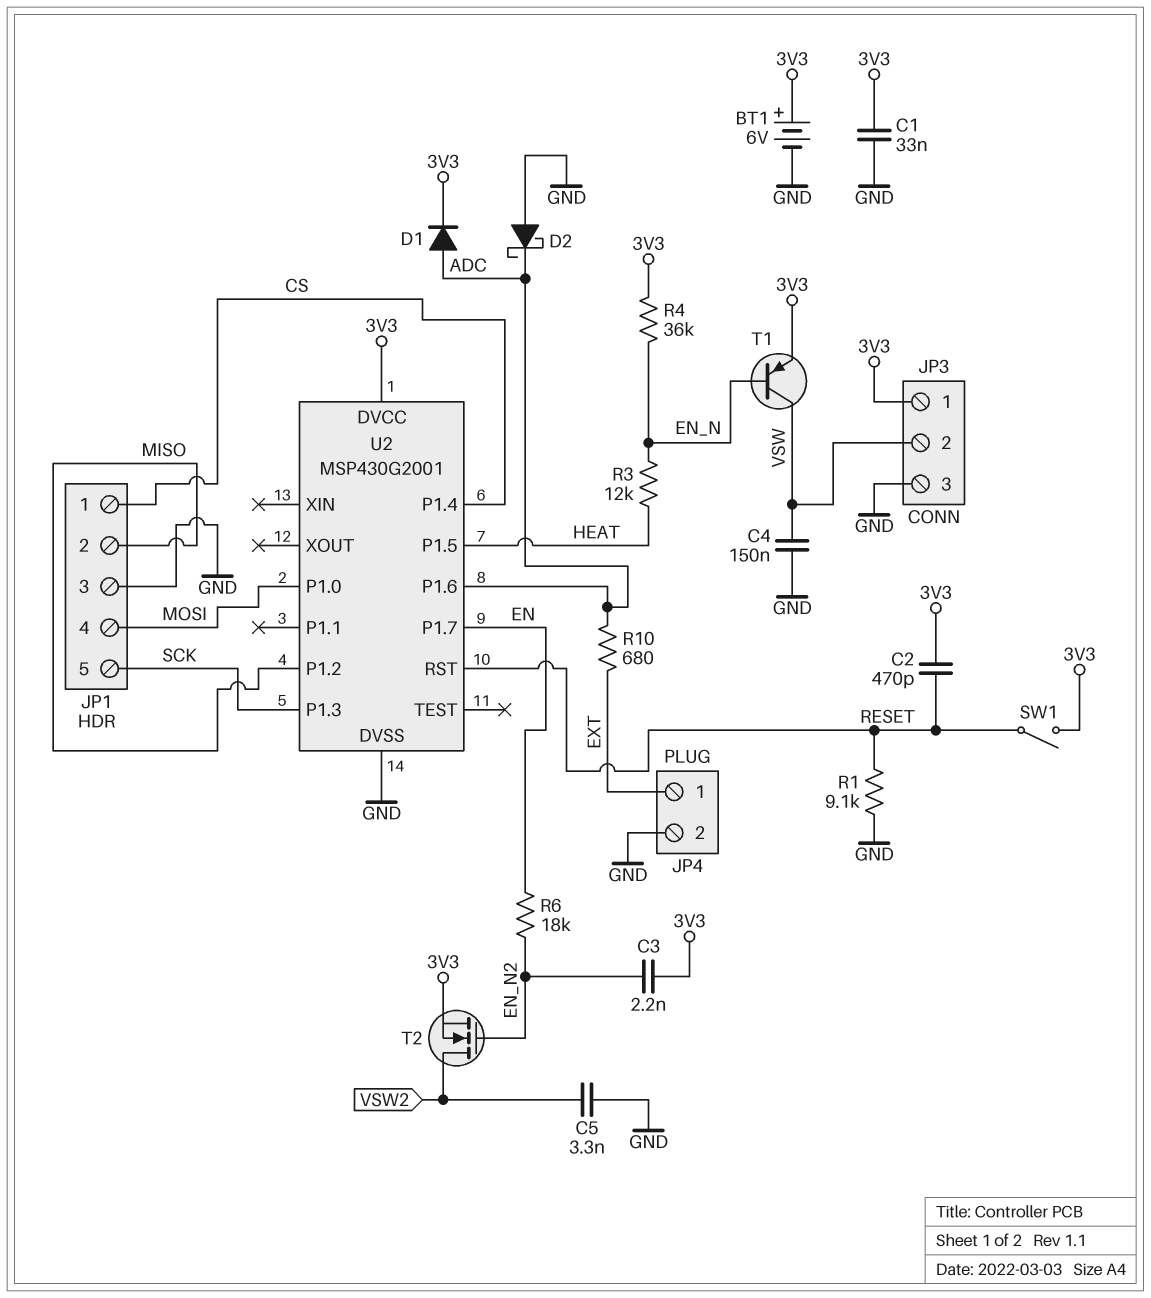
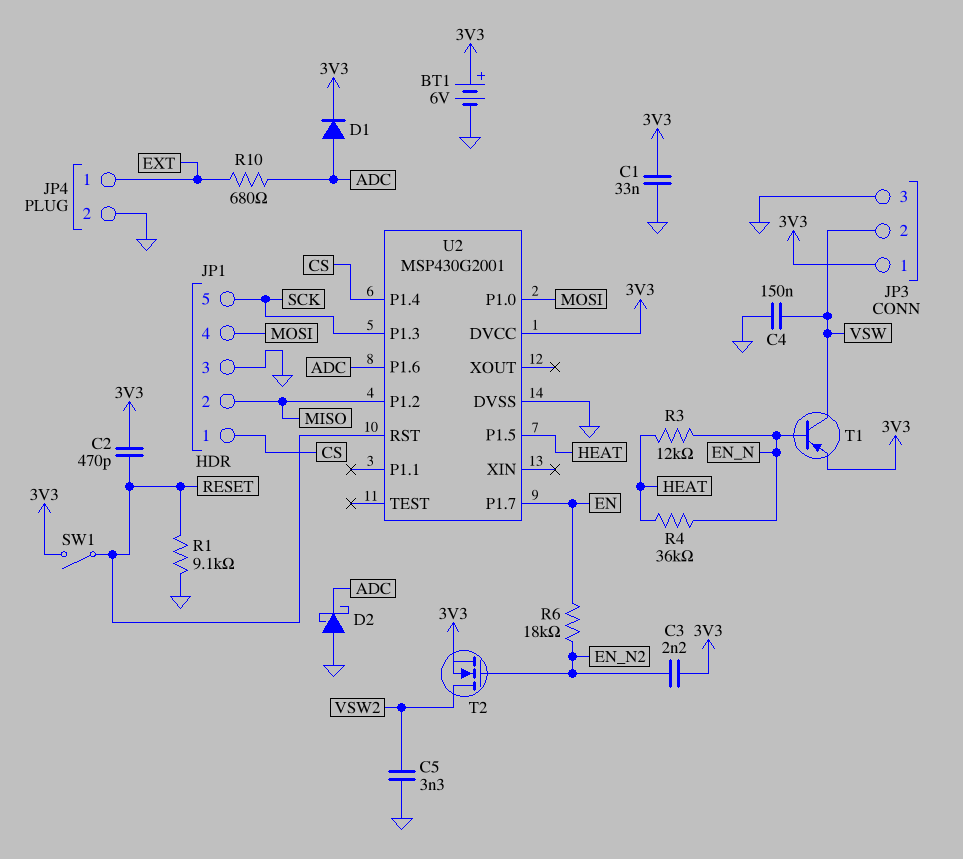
R4: 36k (3V3, EN_N) -> 36k (EN_N, HEAT)

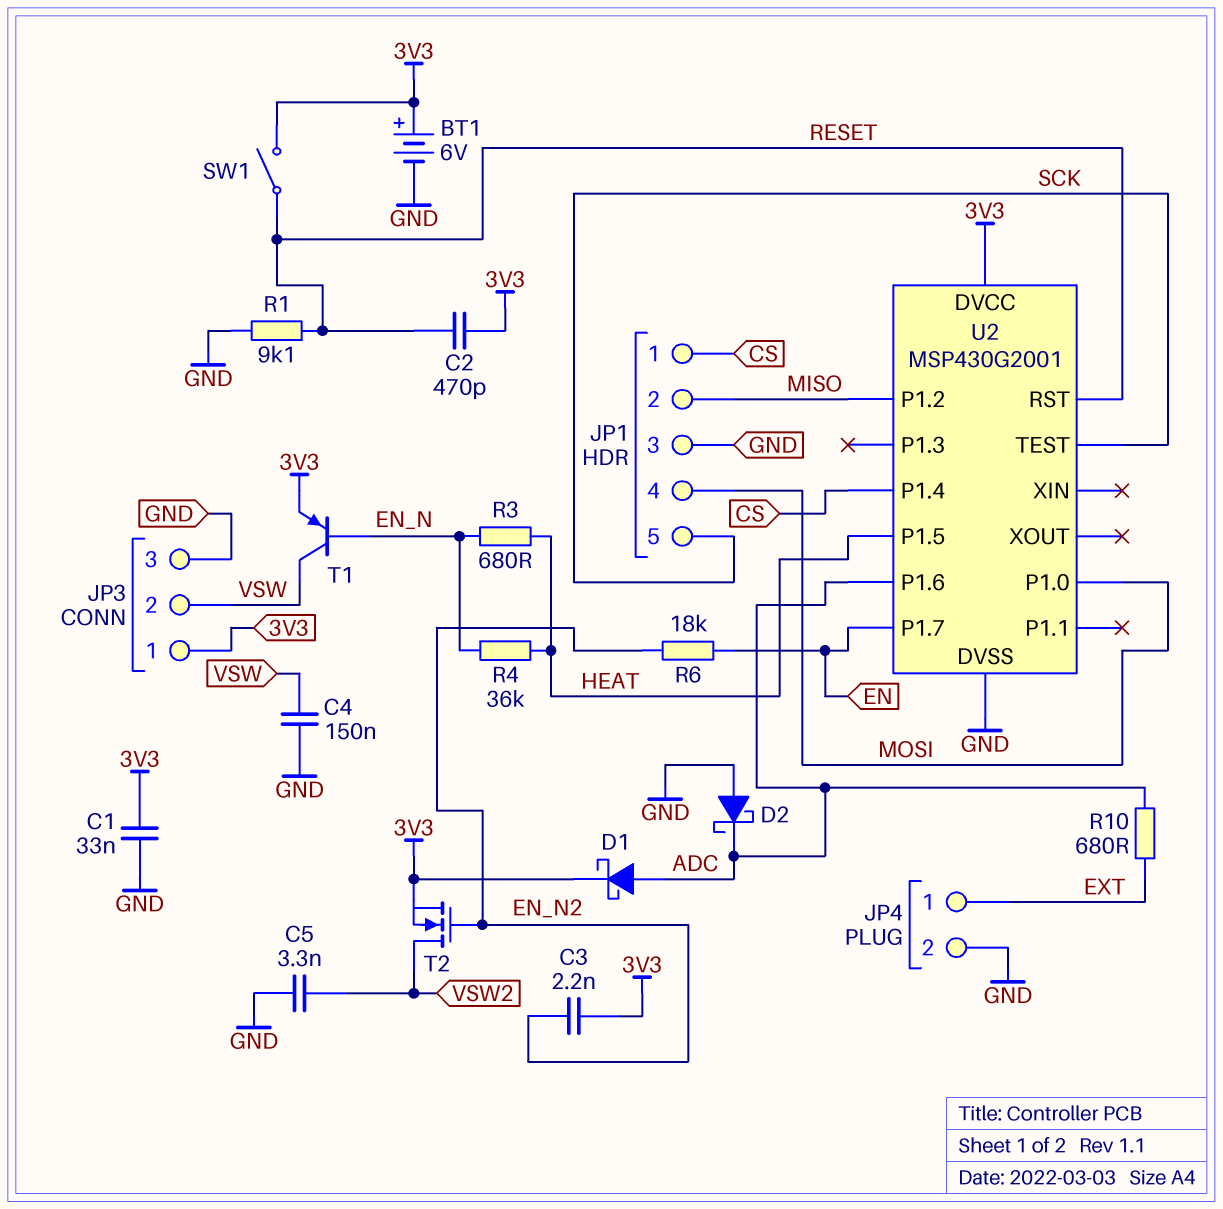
D1: diode (A ADC, K 3V3) -> schottky (A ADC, K 3V3)
R3: 12k (EN_N, HEAT) -> 680 (EN_N, HEAT)
U2 pin P1.3: SCK -> none
U2 pin TEST: none -> SCK

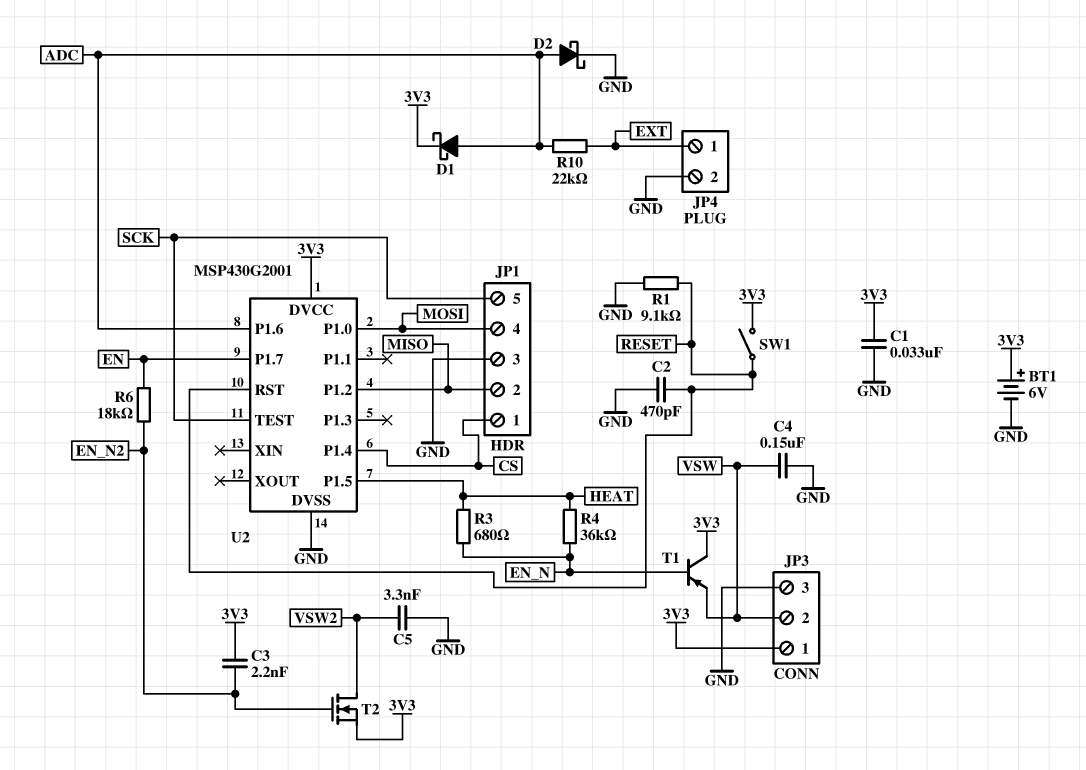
C2: 470pF (3V3, RESET) -> 470pF (GND, RESET)
D2: schottky (A GND, K ADC) -> schottky (A ADC, K GND)
R10: 680 (ADC, EXT) -> 22k (ADC, EXT)
T1: PNP (B EN_N, C VSW, E 3V3) -> PNP (B EN_N, C 3V3, E VSW)

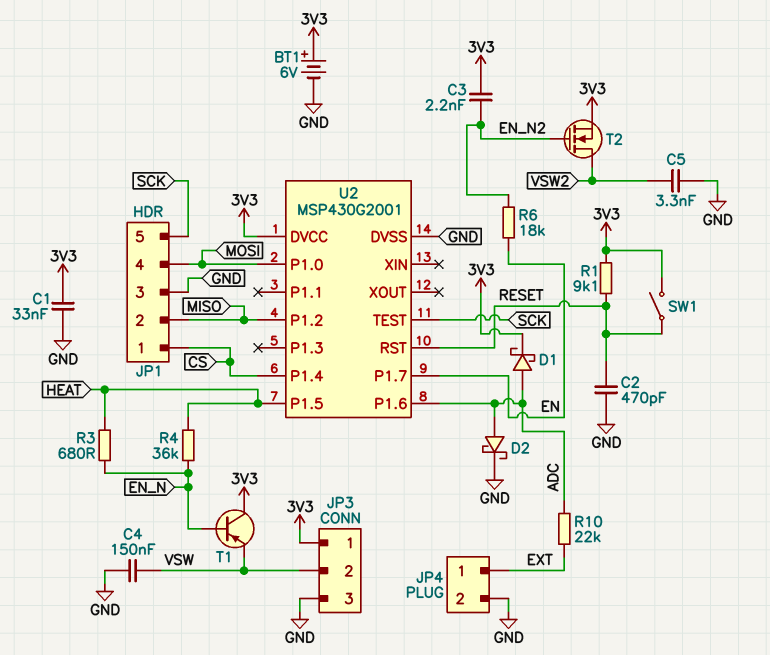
R1: 9.1k (GND, RESET) -> 9.1k (3V3, RESET)

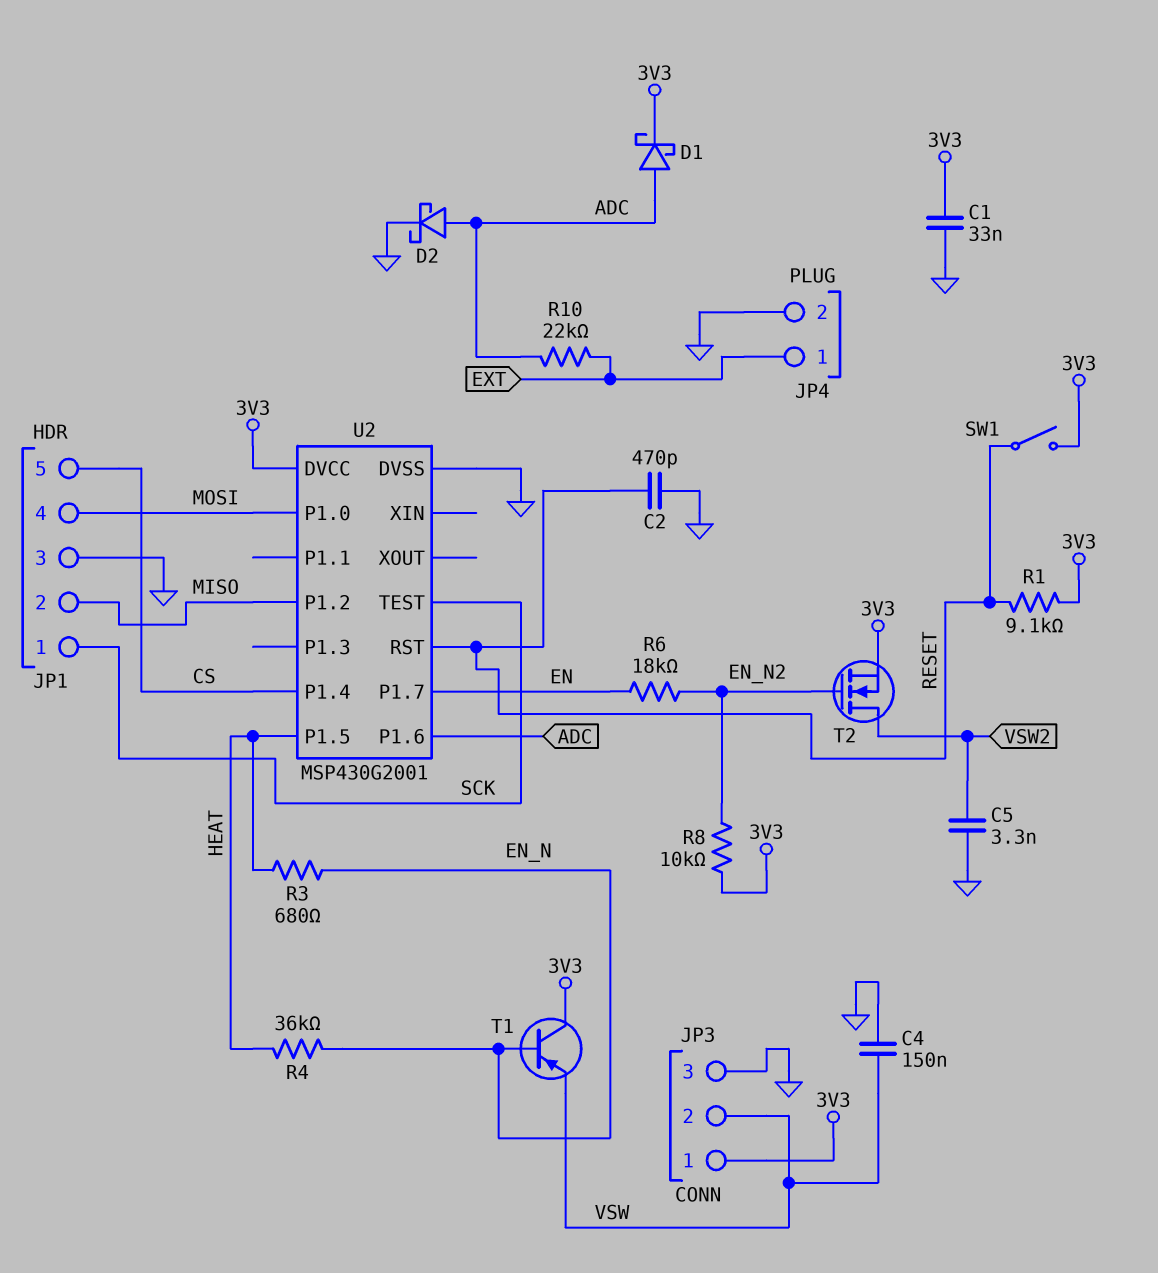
BT1: 6V (plus 3V3, minus GND) -> none
C3: 2.2nF (3V3, EN_N2) -> none
JP1 pin 1: CS -> SCK
JP1 pin 5: SCK -> CS
R8: none -> 10k (3V3, EN_N2)

